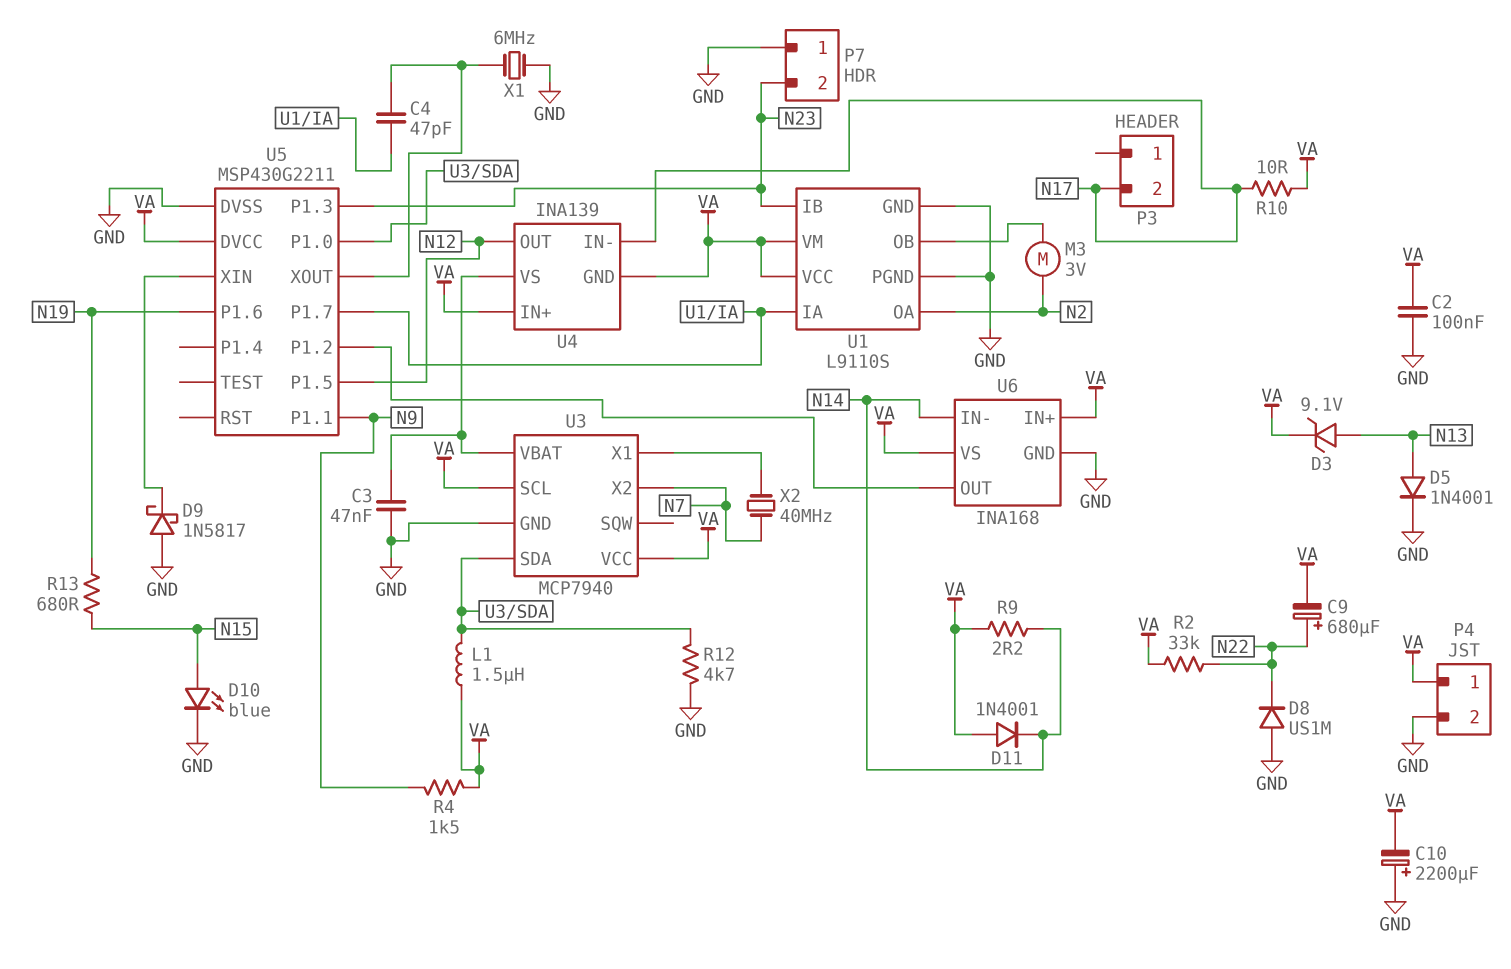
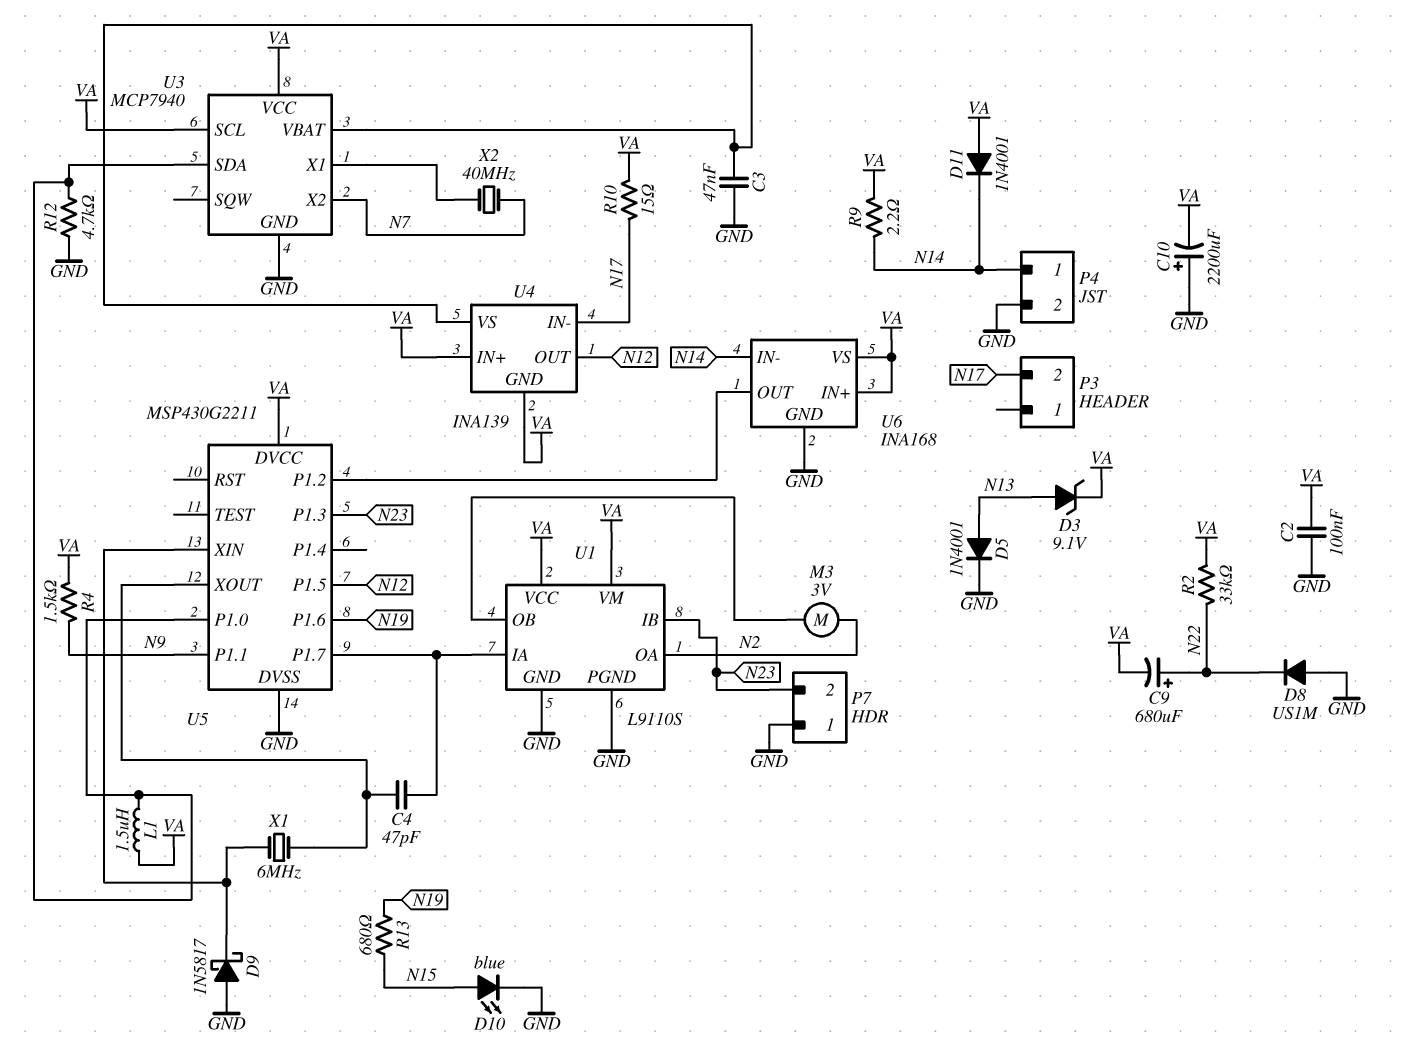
P4 pin 1: VA -> N14
R10: 10 (N17, VA) -> 15 (N17, VA)
X1: 6MHz (GND, U5/XOUT) -> 6MHz (U5/XIN, U5/XOUT)

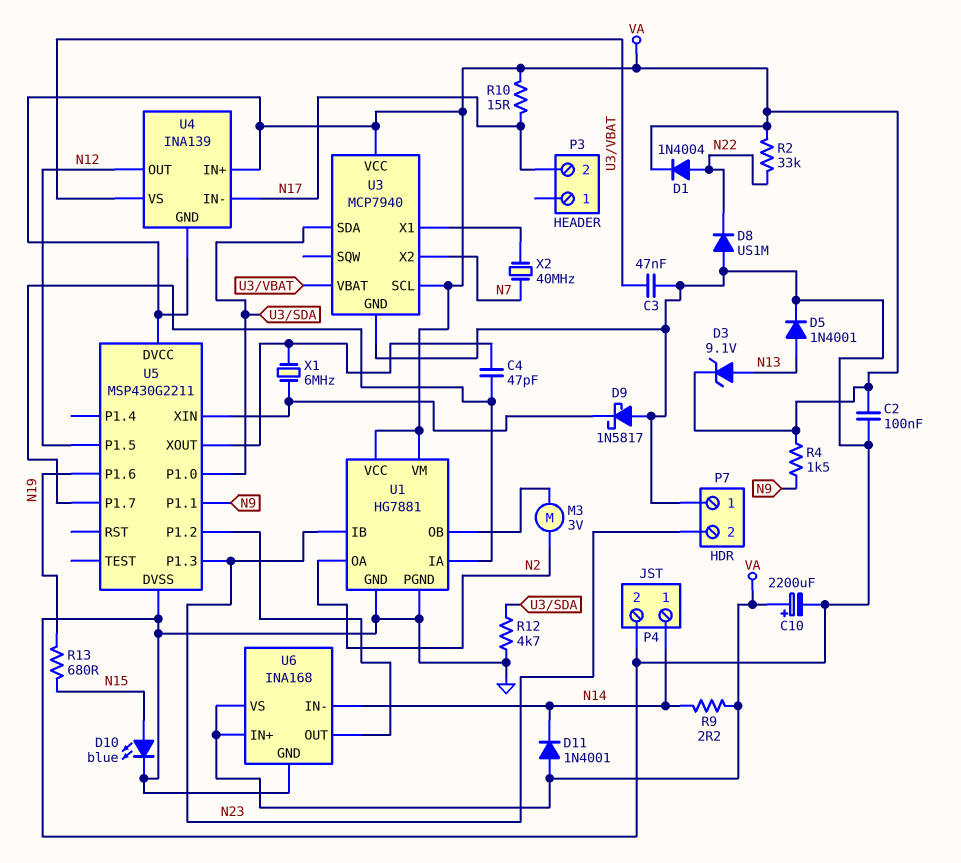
C9: 680uF (plus N22, minus VA) -> none
C10: 2200uF (plus GND, minus VA) -> 2200uF (plus VA, minus GND)
D1: none -> diode 1N4004 (A N22, K VA)
L1: 1.5uH (U3/SDA, VA) -> none
U1: L9110S -> HG7881

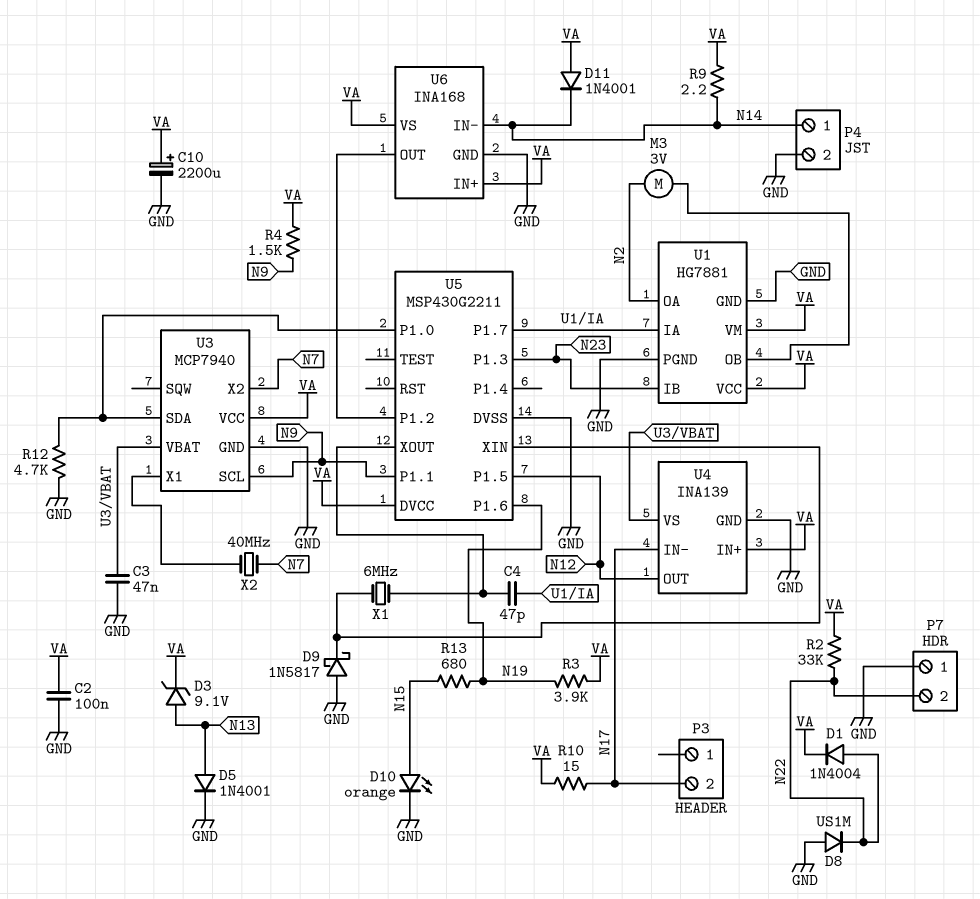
D10: LED blue (A N15, K GND) -> LED orange (A N15, K GND)
P7 pin 2: N23 -> N22
R3: none -> 3.9k (N19, VA)
U3 pin SCL: VA -> N9
U4 pin GND: VA -> GND

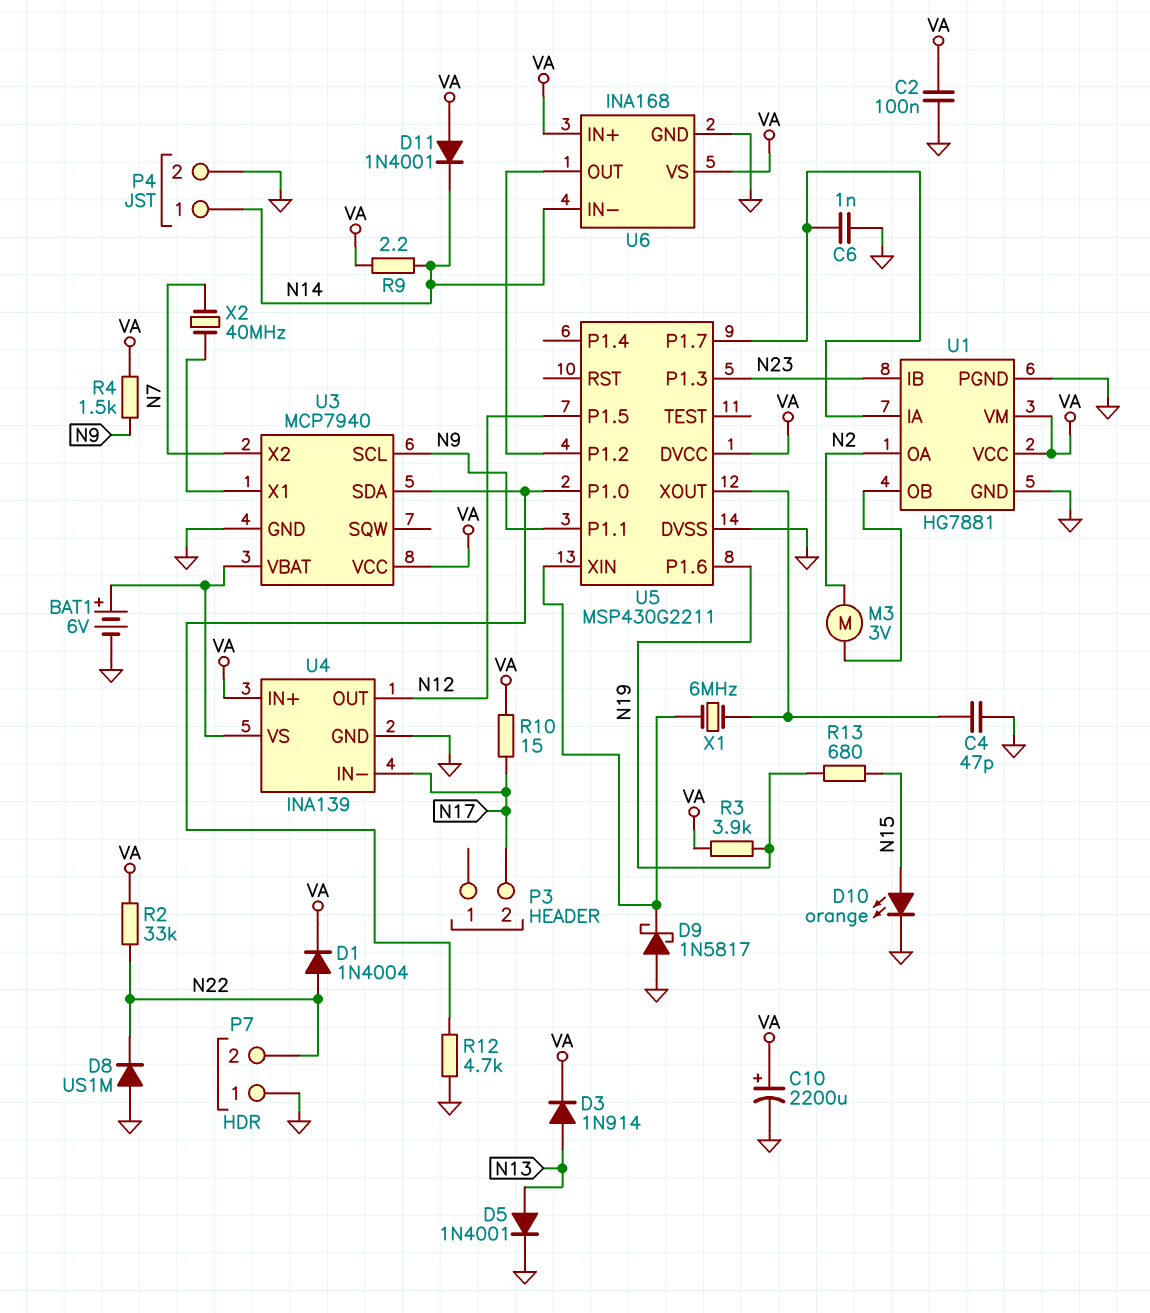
BAT1: none -> 6V (plus U3/VBAT, minus GND)
C3: 47nF (GND, U3/VBAT) -> none
C4: 47pF (U1/IA, U5/XOUT) -> 47pF (GND, U5/XOUT)
C6: none -> 1nF (GND, U1/IA)
D3: zener 9.1V (A N13, K VA) -> diode 1N914 (A N13, K VA)

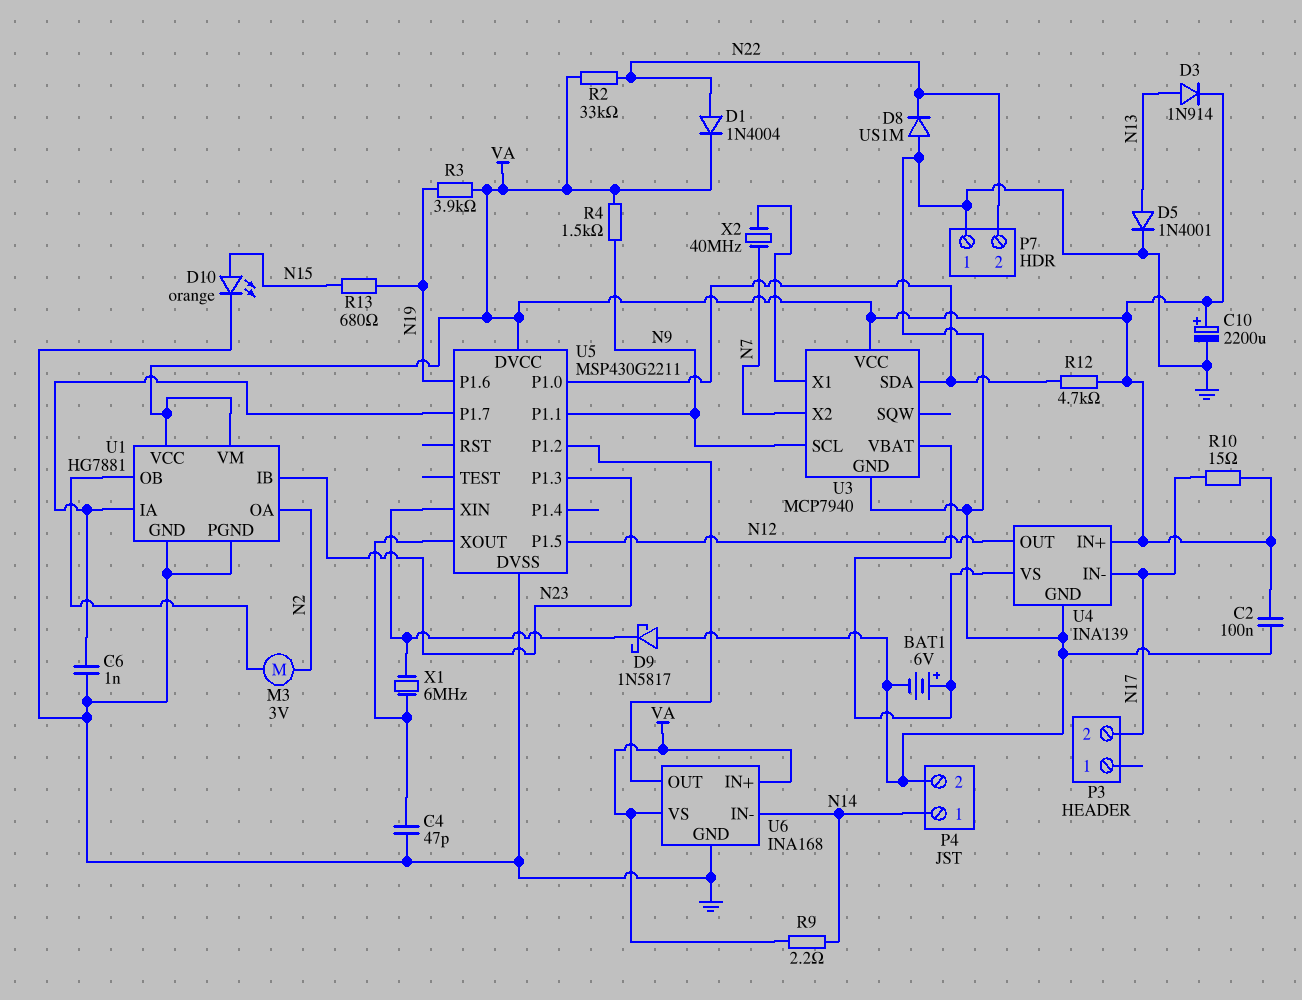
D11: diode 1N4001 (A VA, K N14) -> none
R12: 4.7k (GND, U3/SDA) -> 4.7k (U3/SDA, VA)

